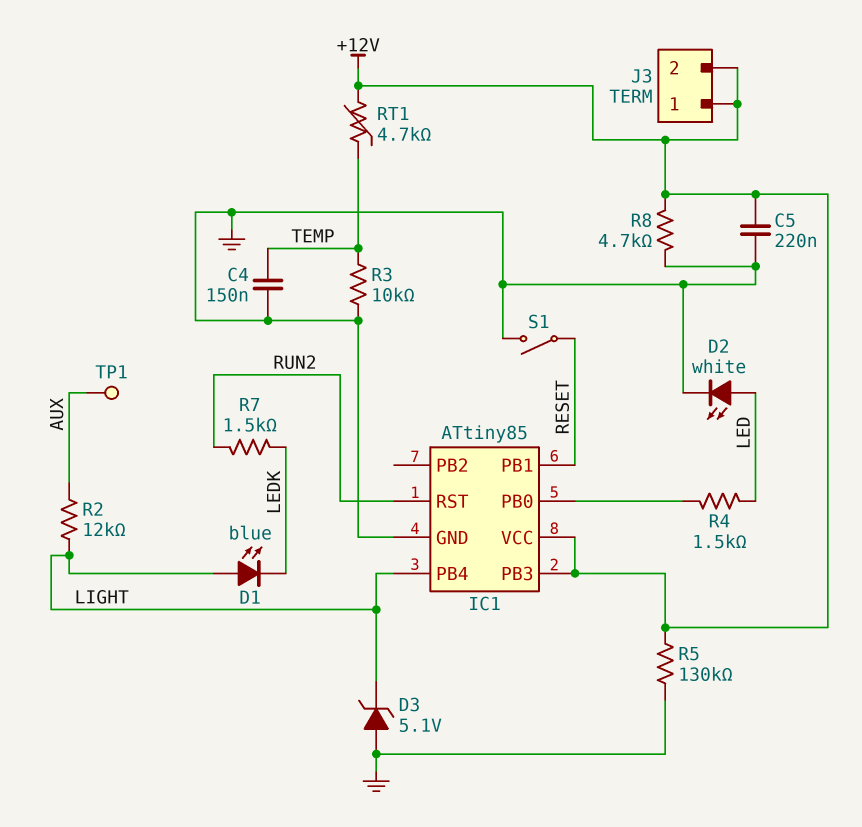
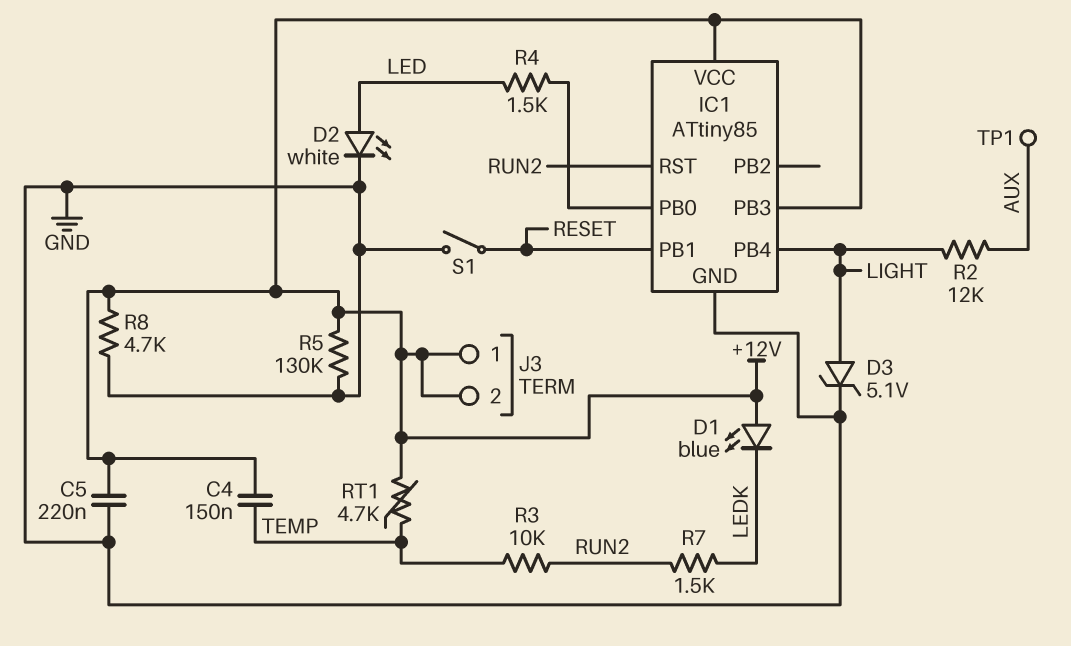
C4: 150nF (GND, TEMP) -> 150nF (+12V, TEMP)
D1: LED blue (A LIGHT, K LEDK) -> LED blue (A +12V, K LEDK)
D3: zener 5.1V (A GND, K LIGHT) -> zener 5.1V (A LIGHT, K GND)
R3: 10k (GND, TEMP) -> 10k (RUN2, TEMP)

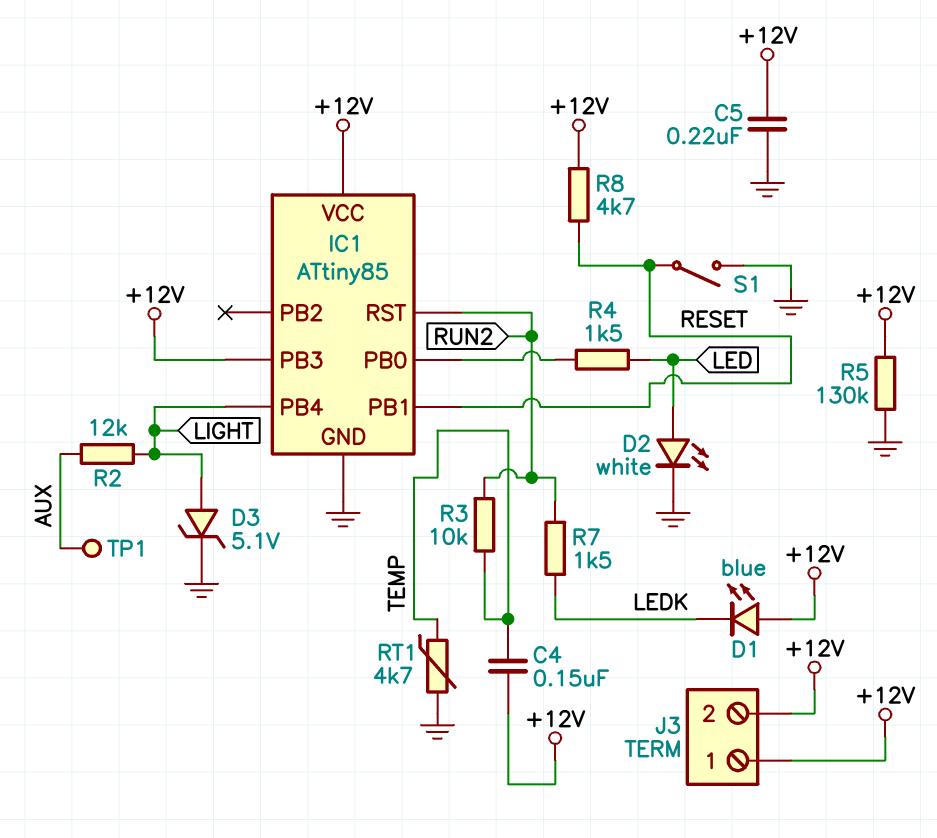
R8: 4.7k (+12V, GND) -> 4.7k (+12V, RESET)
RT1: 4.7k (+12V, TEMP) -> 4.7k (GND, TEMP)

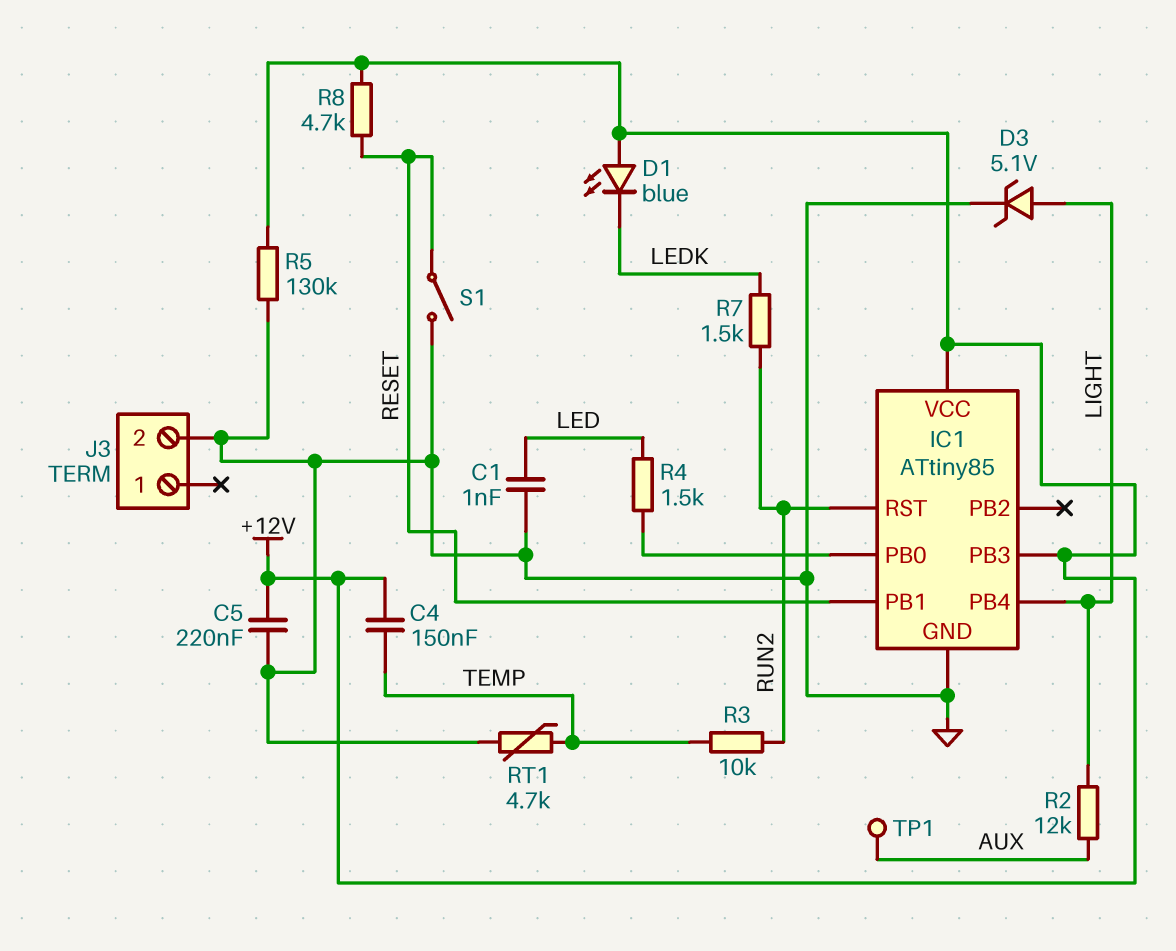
C1: none -> 1nF (GND, LED)
D2: LED white (A LED, K GND) -> none
J3 pin 1: +12V -> none
J3 pin 2: +12V -> GND

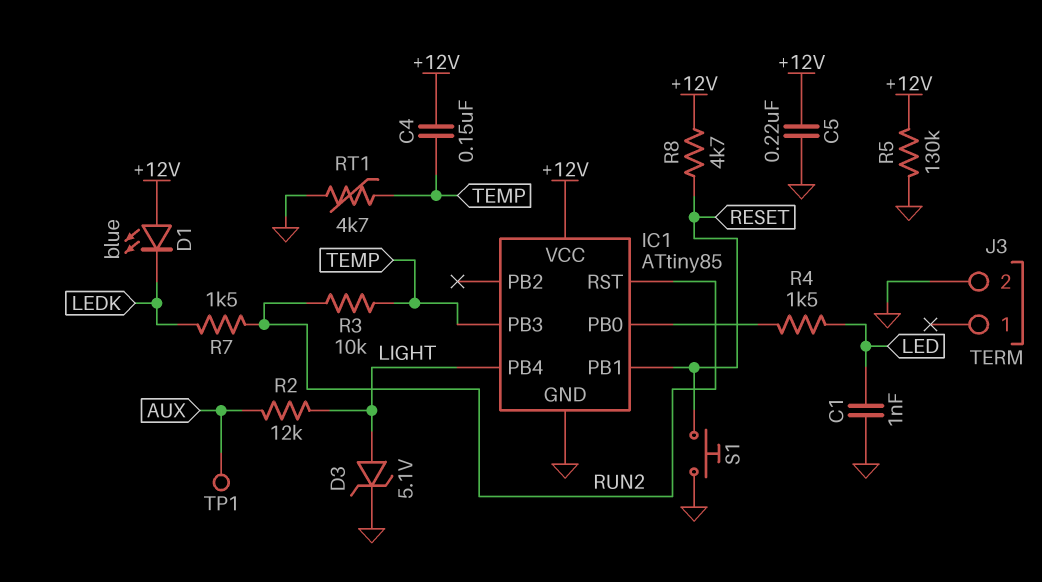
IC1 pin PB3: +12V -> TEMP
S1: switch (GND, RESET) -> button (GND, RESET)

